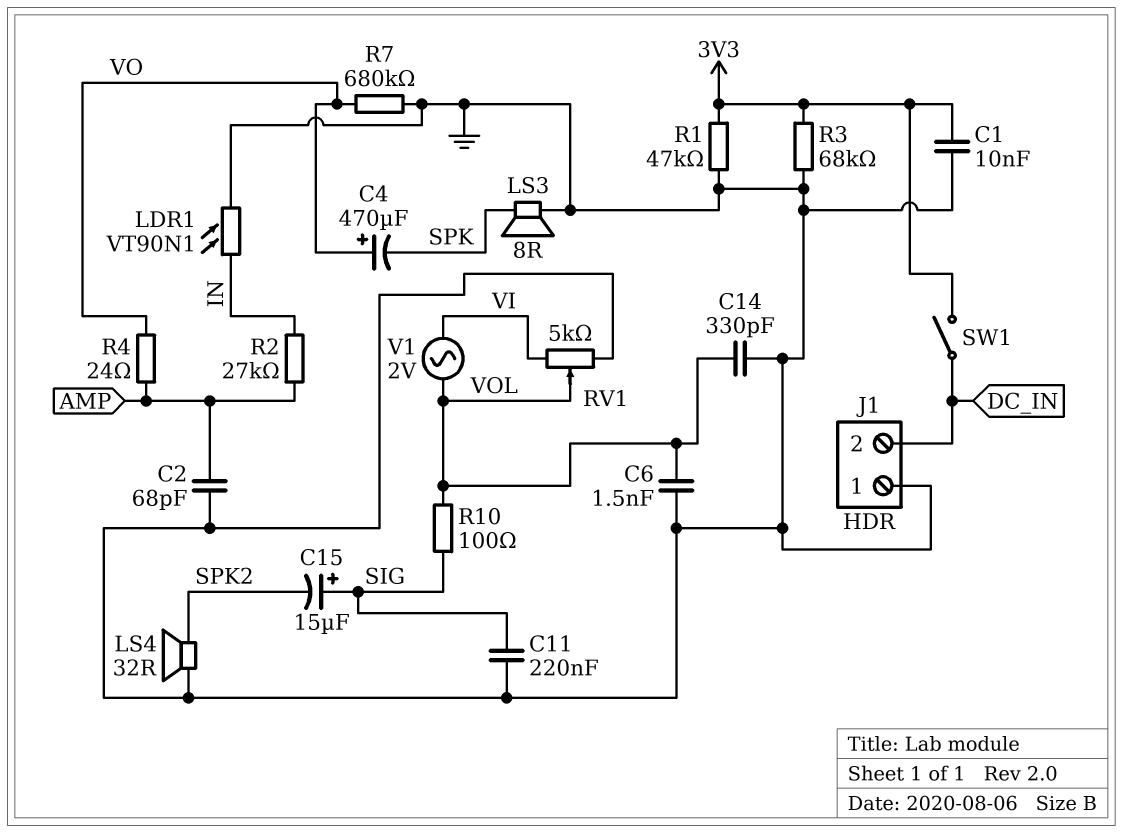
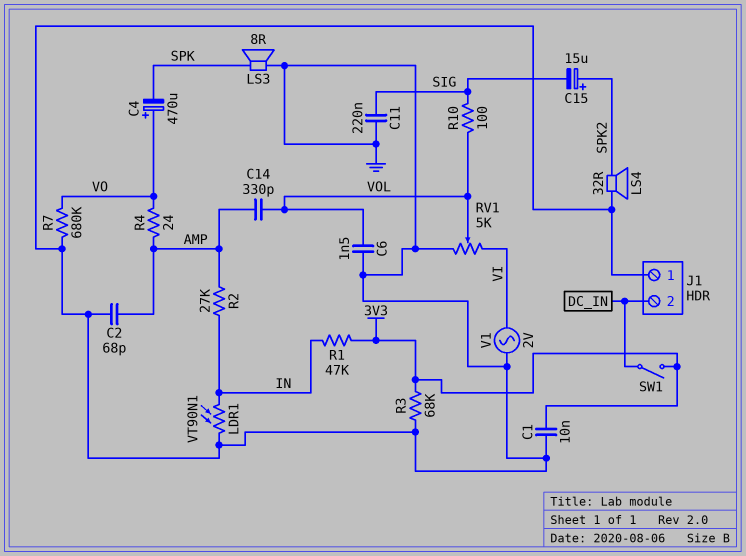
C14: 330pF (GND, VOL) -> 330pF (AMP, VOL)
C15: 15uF (plus SIG, minus SPK2) -> 15uF (plus SPK2, minus SIG)
R1: 47k (3V3, GND) -> 47k (3V3, IN)
V1: AC 2V (VI, VOL) -> AC 2V (GND, VI)

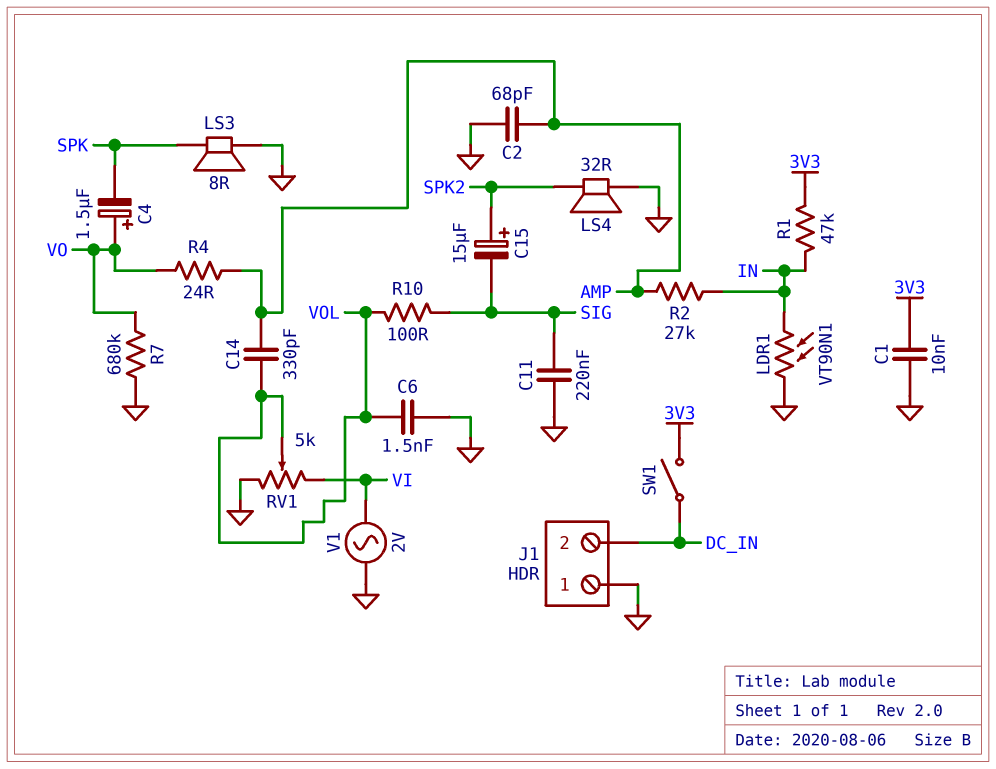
C4: 470uF (plus VO, minus SPK) -> 1.5uF (plus VO, minus SPK)
R3: 68k (3V3, GND) -> none

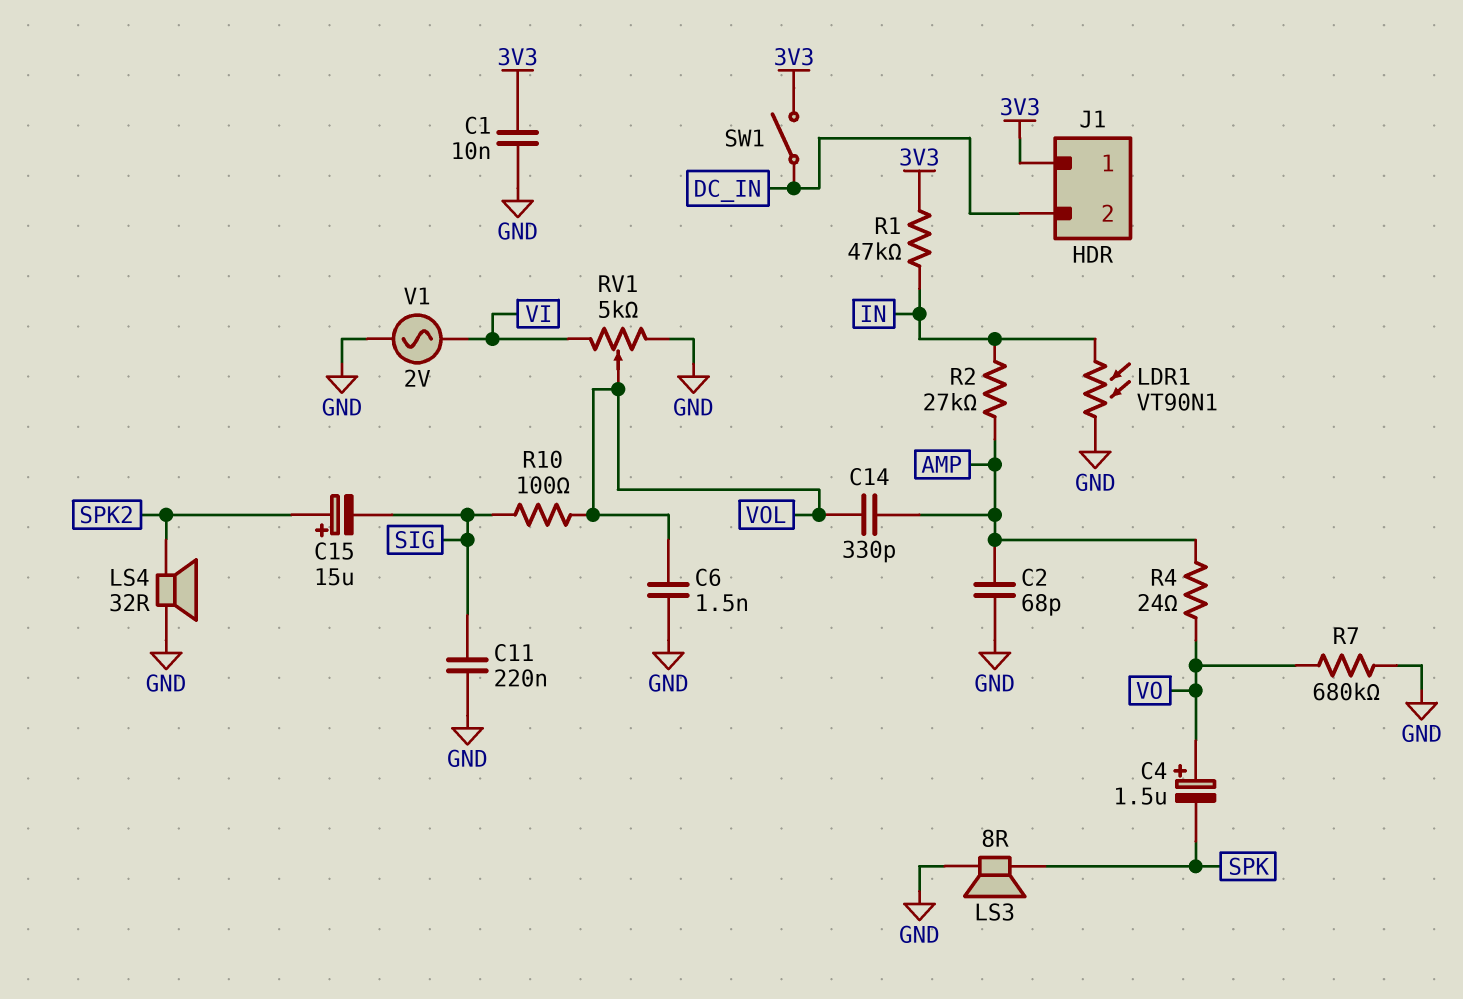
J1 pin 1: GND -> 3V3

